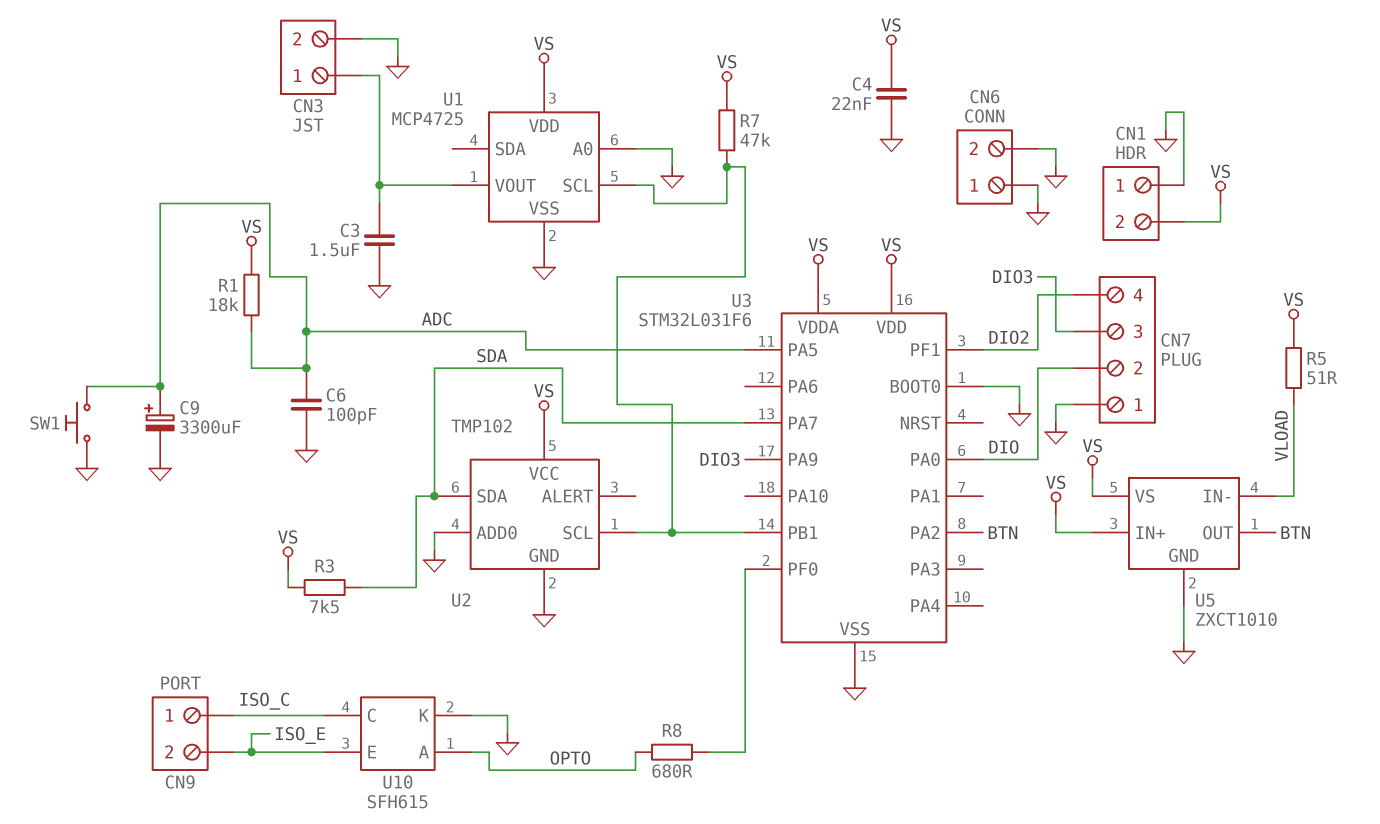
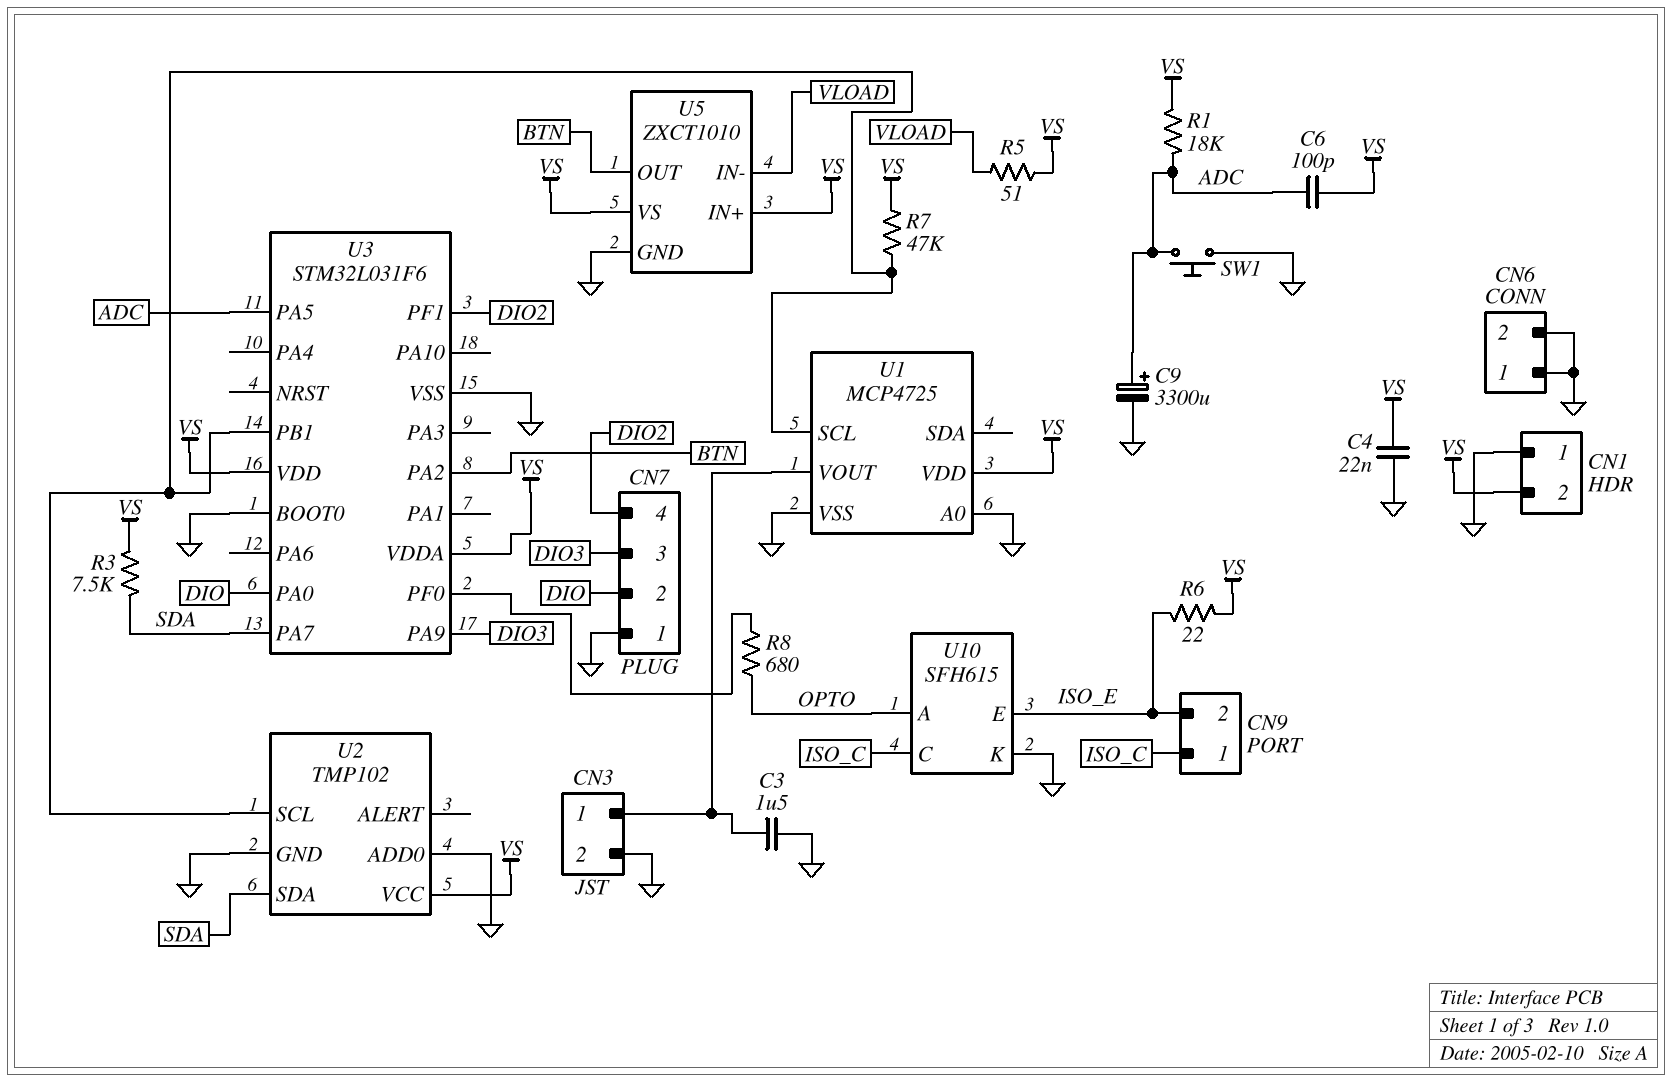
C6: 100pF (ADC, GND) -> 100pF (ADC, VS)
R6: none -> 22 (ISO_E, VS)

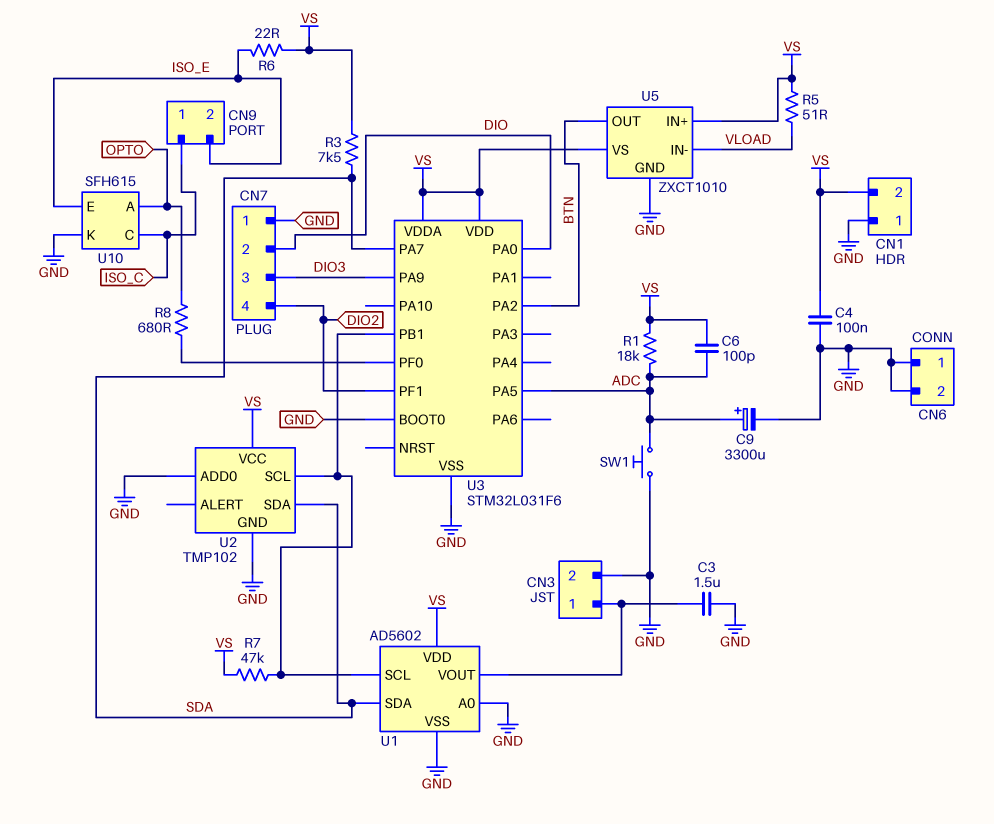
C4: 22nF (GND, VS) -> 100nF (GND, VS)
U1: MCP4725 -> AD5602
U1 pin SDA: none -> SDA

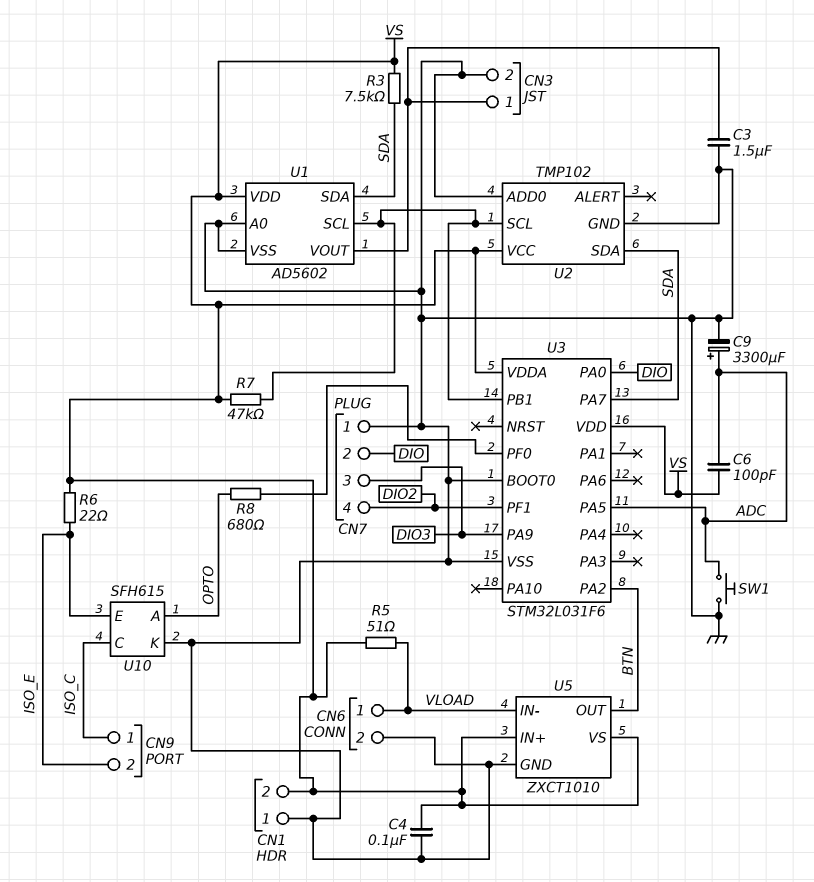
CN6 pin 1: GND -> VLOAD
R1: 18k (ADC, VS) -> none

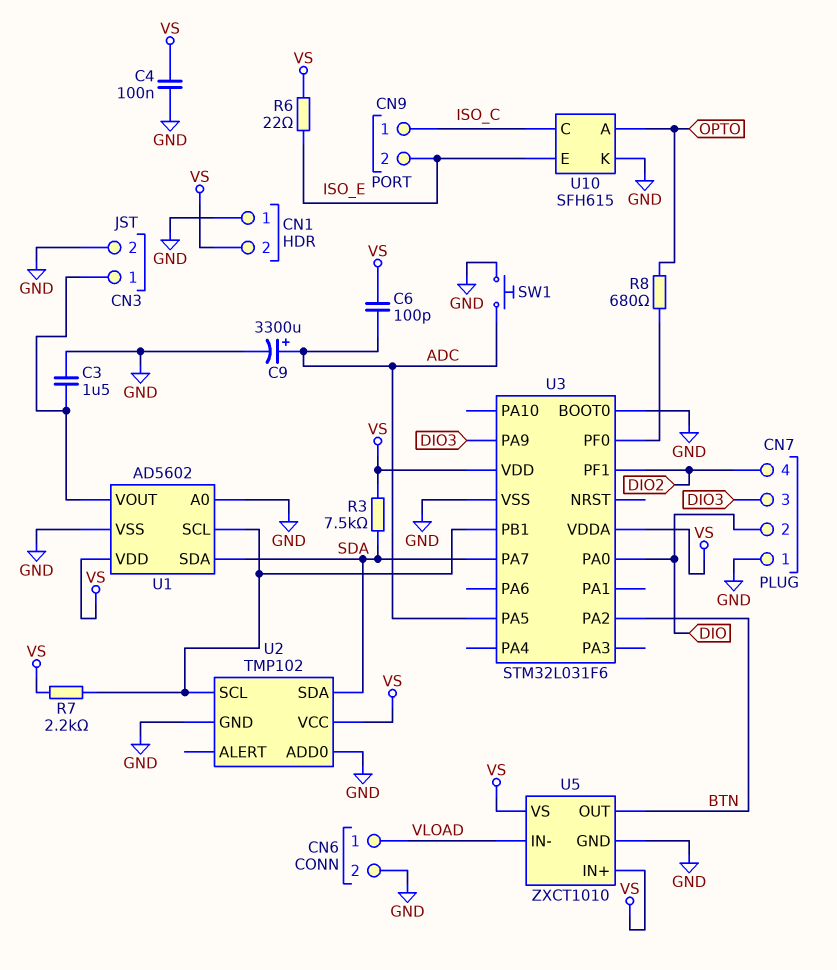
R5: 51 (VLOAD, VS) -> none
R7: 47k (U1/SCL, VS) -> 2.2k (U1/SCL, VS)

